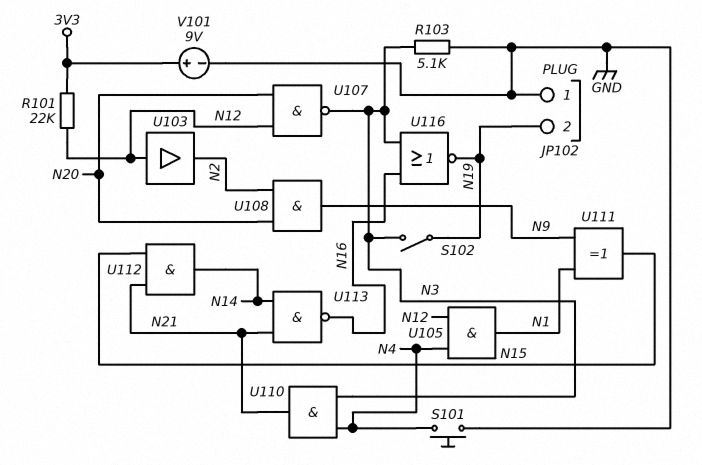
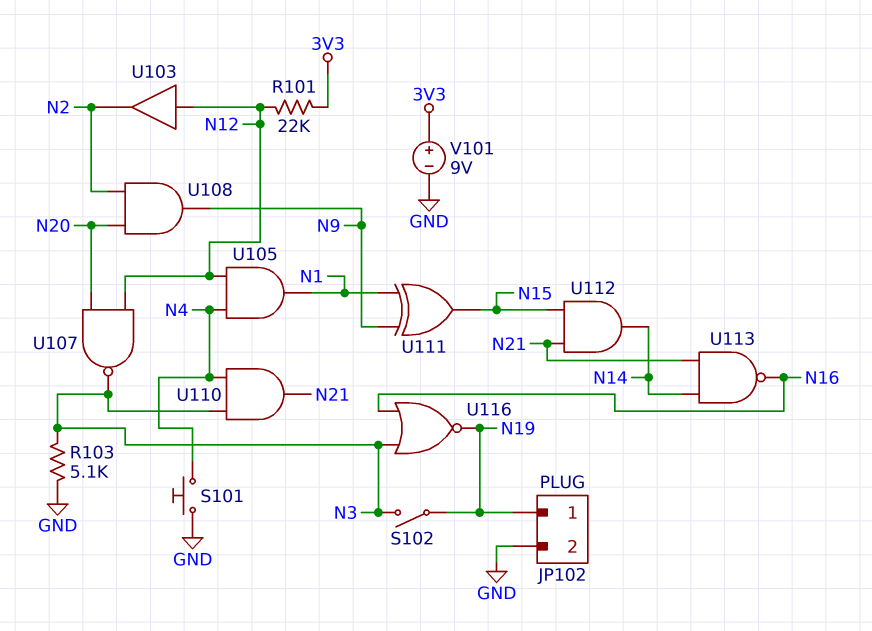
JP102 pin 1: GND -> N19
JP102 pin 2: N19 -> GND

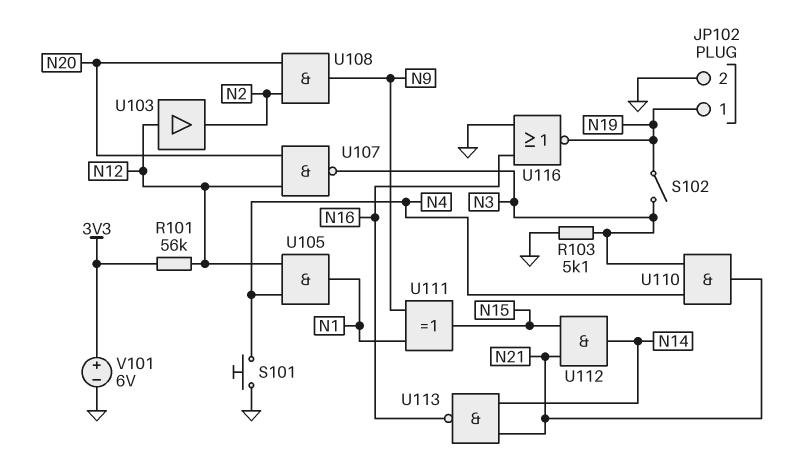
R101: 22k (3V3, N12) -> 56k (3V3, N12)
U116: NOR (in N3, in N16, out N19) -> NOR (in GND, in N16, out N19)
V101: 9V (plus 3V3, minus GND) -> 6V (plus 3V3, minus GND)

